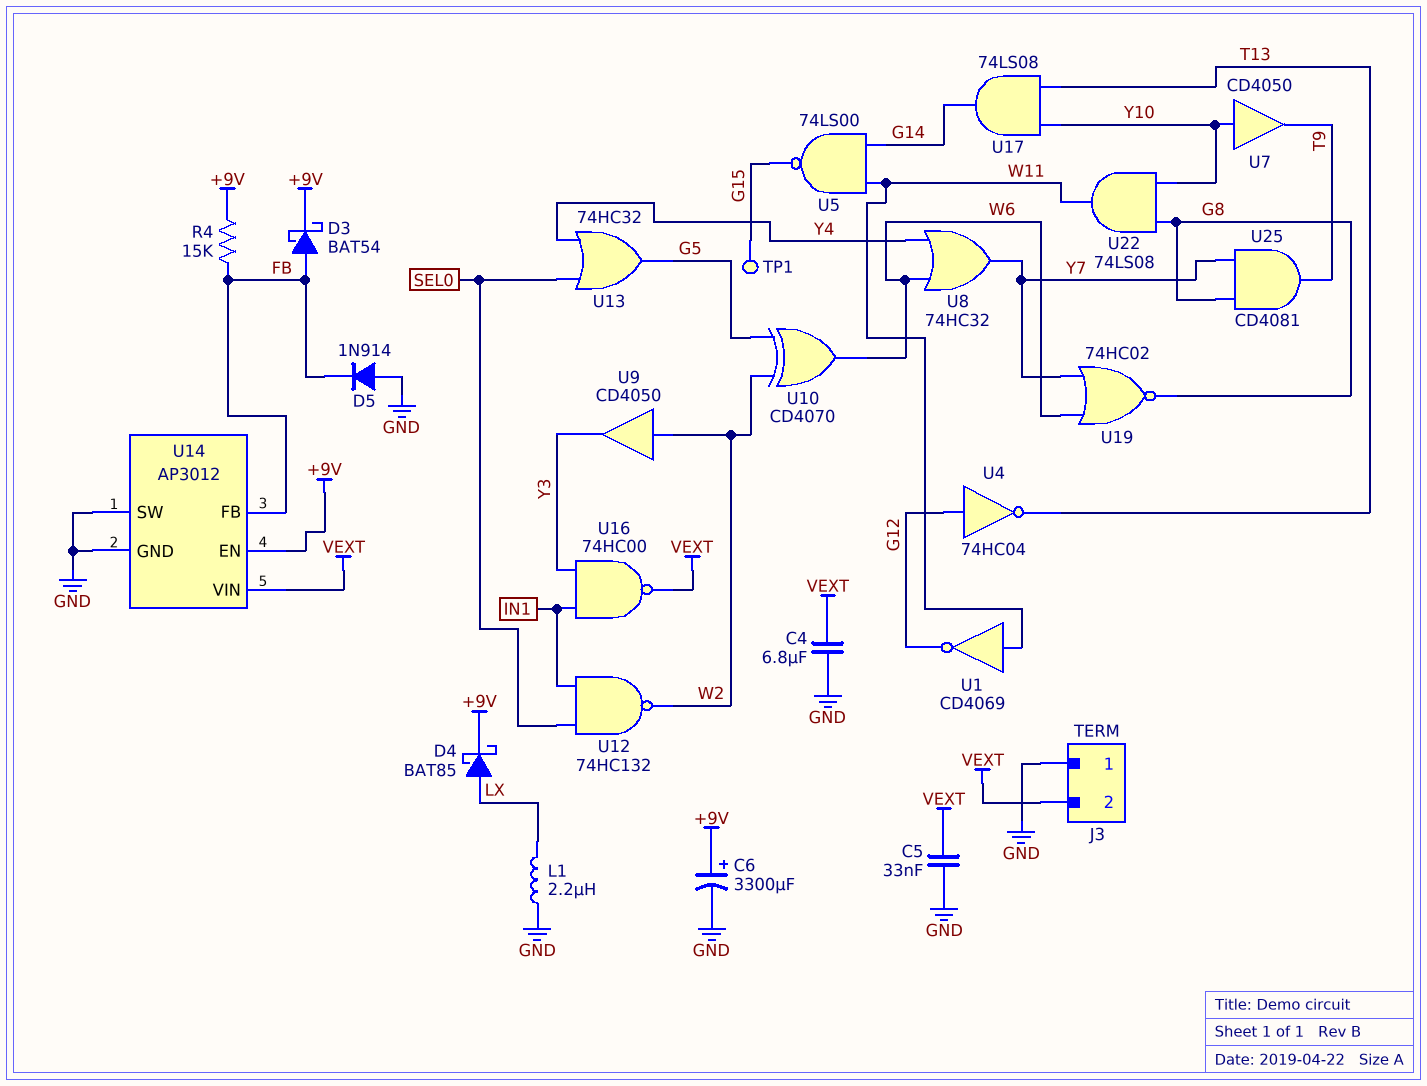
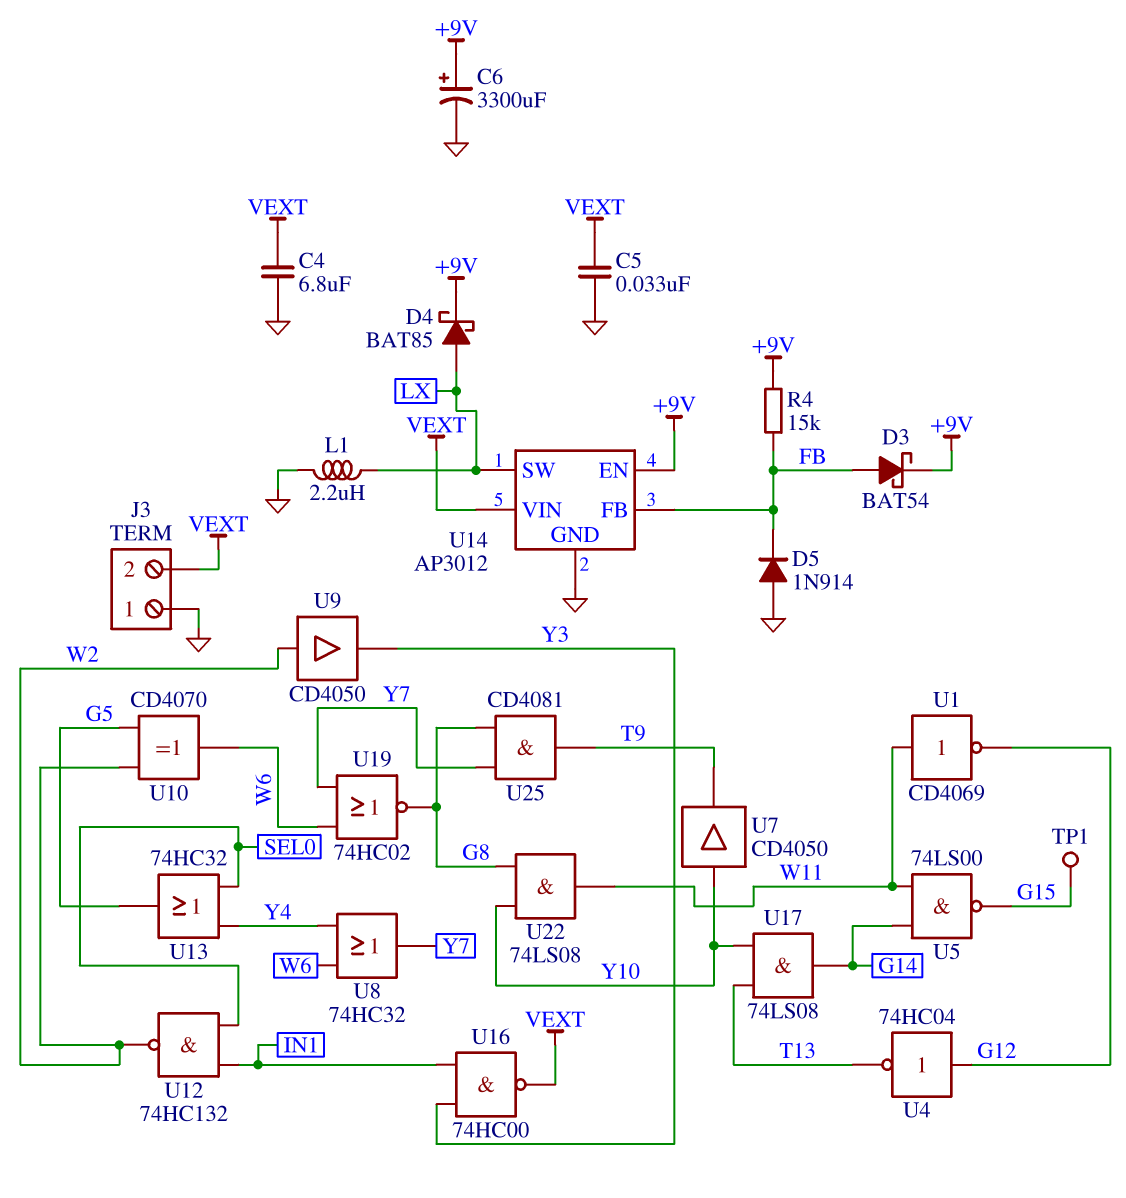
U14 pin SW: GND -> LX

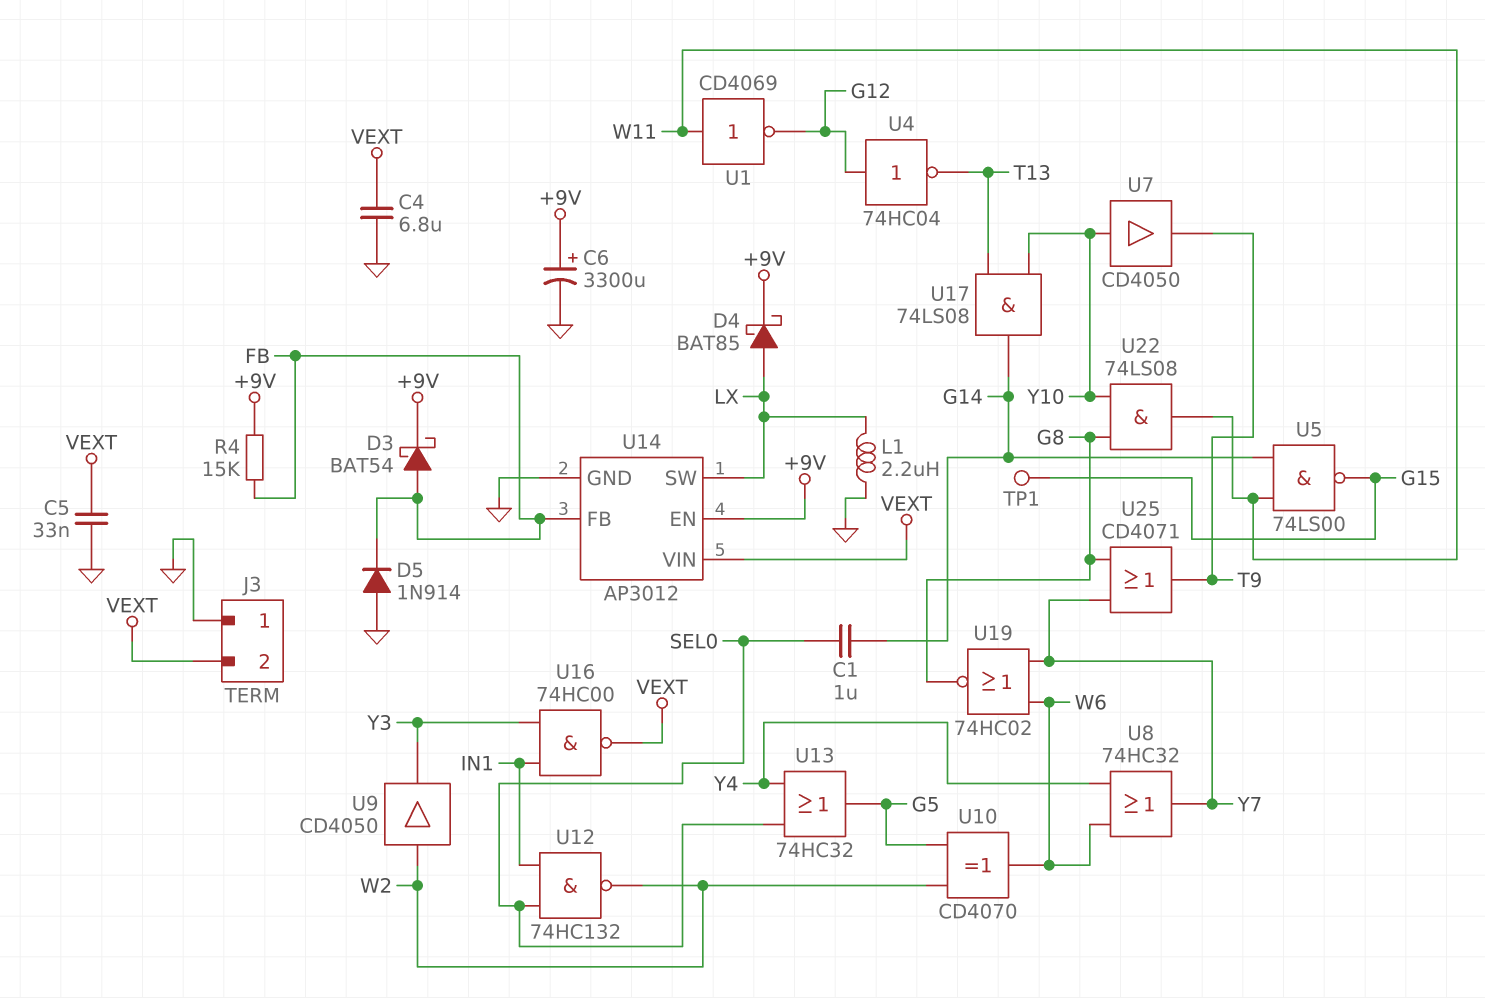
C1: none -> 1uF (G14, SEL0)
U25: AND CD4081 (in G8, in Y7, out T9) -> OR CD4071 (in G8, in Y7, out T9)

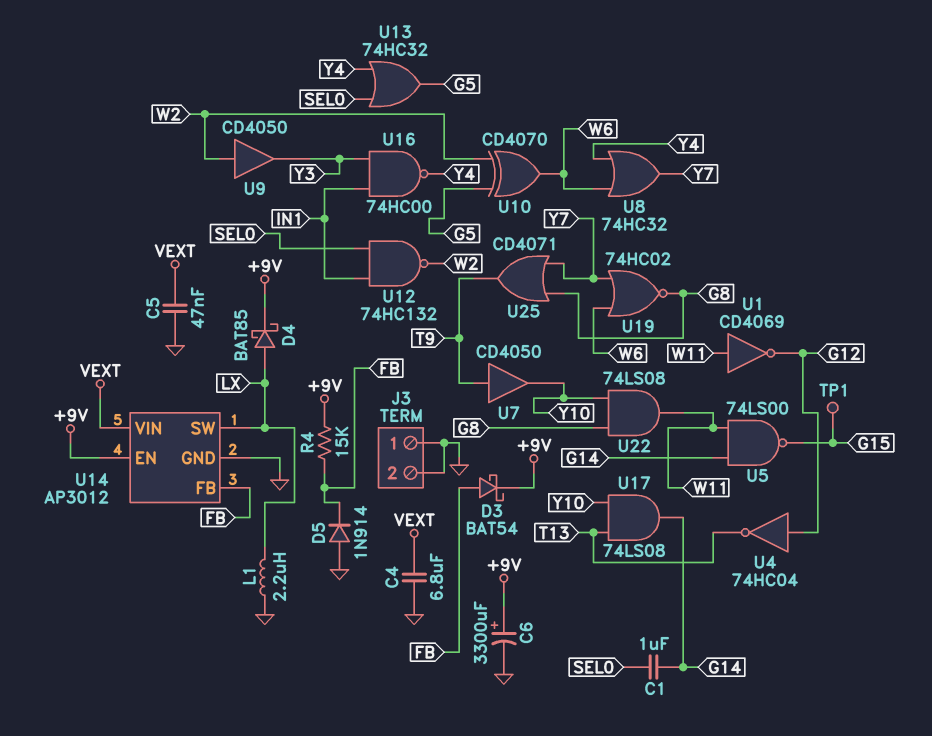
C5: 33nF (GND, VEXT) -> 47nF (GND, VEXT)
J3 pin 2: VEXT -> GND
U7: buffer CD4050 (in Y10, out T9) -> buffer CD4050 (in T9, out Y10)
U16: NAND 74HC00 (in IN1, in Y3, out VEXT) -> NAND 74HC00 (in IN1, in Y3, out Y4)

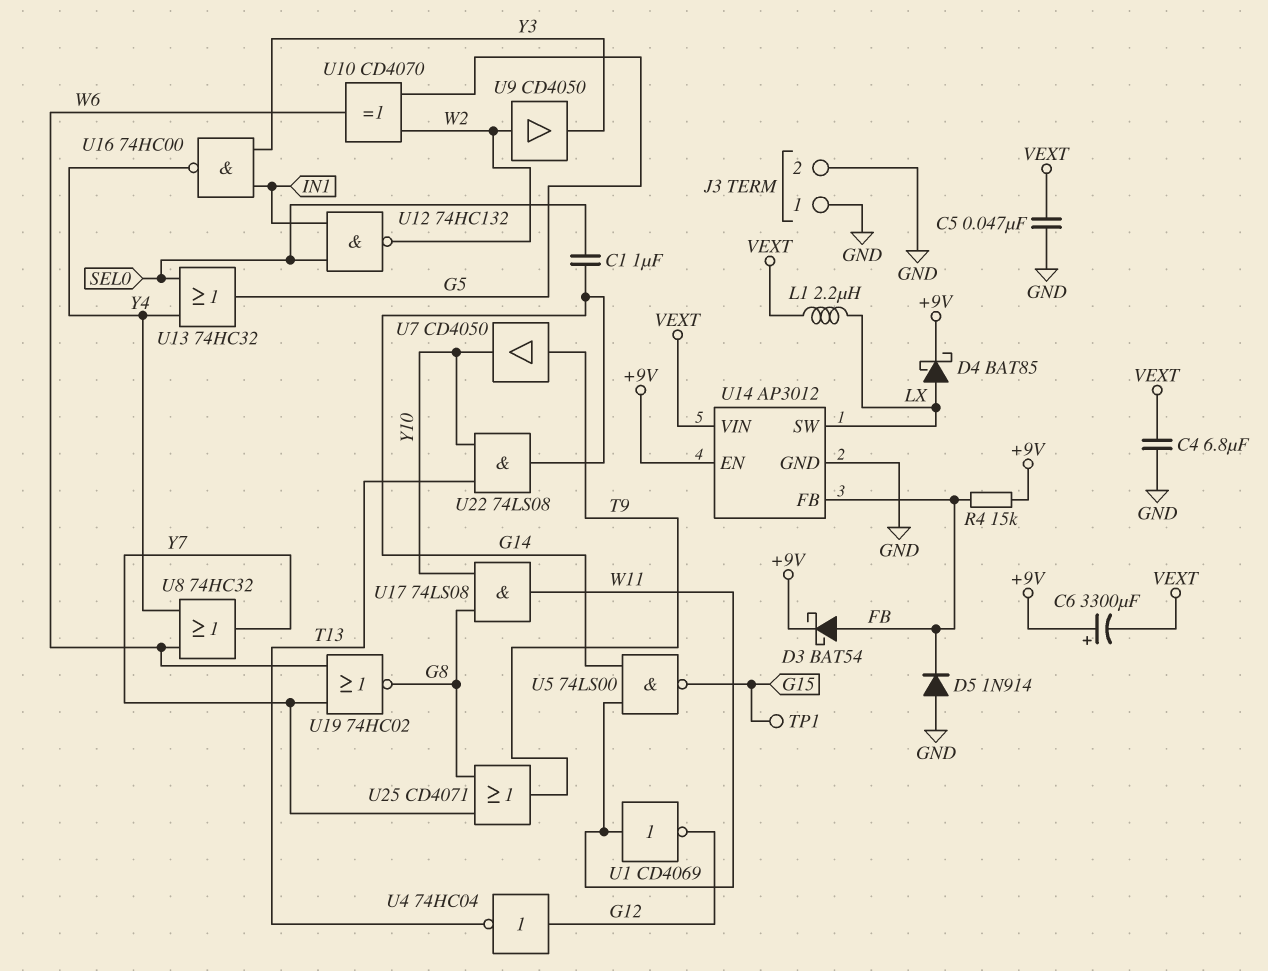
C6: 3300uF (plus +9V, minus GND) -> 3300uF (plus +9V, minus VEXT)
L1: 2.2uH (GND, LX) -> 2.2uH (LX, VEXT)
U17: AND 74LS08 (in T13, in Y10, out G14) -> AND 74LS08 (in G8, in Y10, out W11)
U22: AND 74LS08 (in G8, in Y10, out W11) -> AND 74LS08 (in T13, in Y10, out G14)

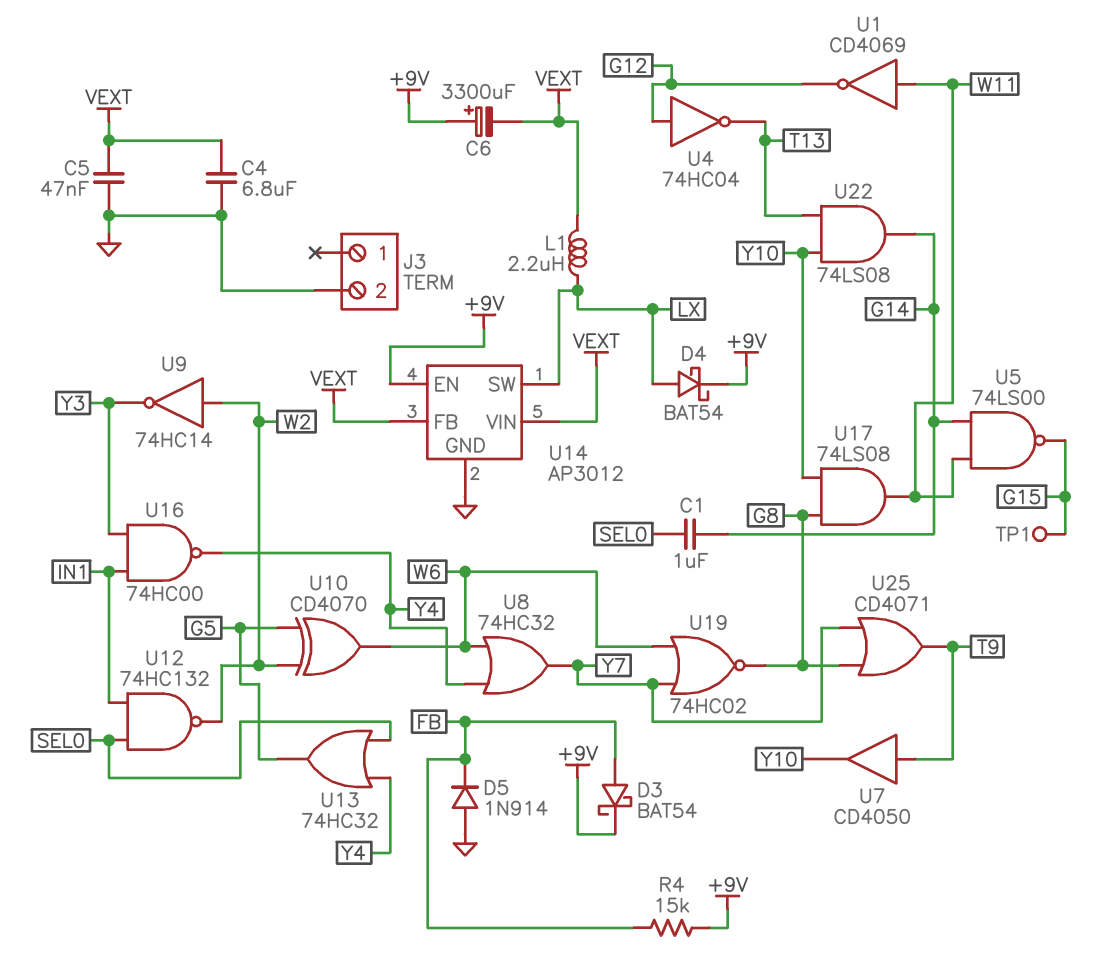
D4: schottky BAT85 (A LX, K +9V) -> schottky BAT54 (A LX, K +9V)
J3 pin 1: GND -> none
U9: buffer CD4050 (in W2, out Y3) -> NOT 74HC14 (in W2, out Y3)
U14 pin FB: FB -> VEXT

